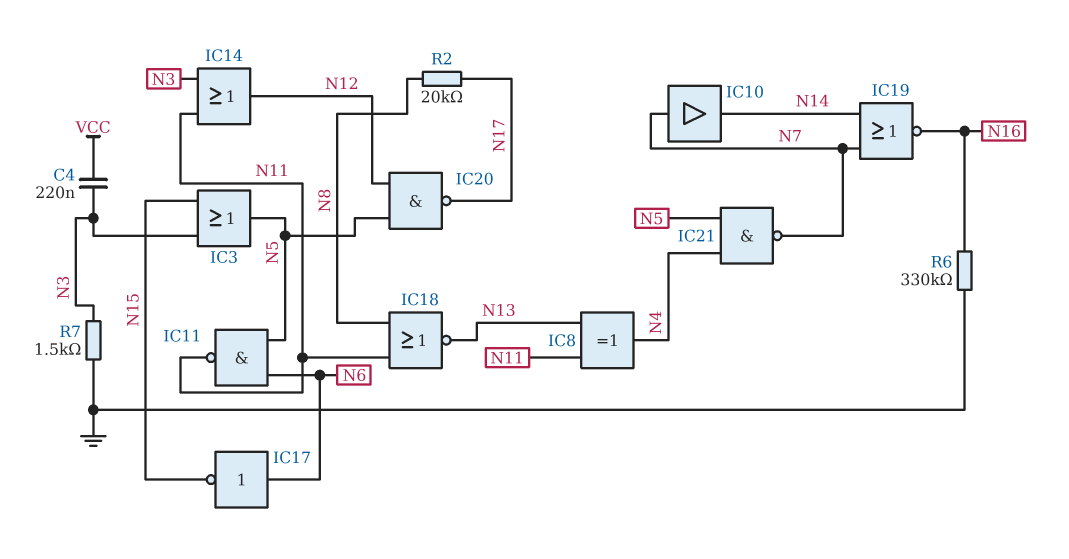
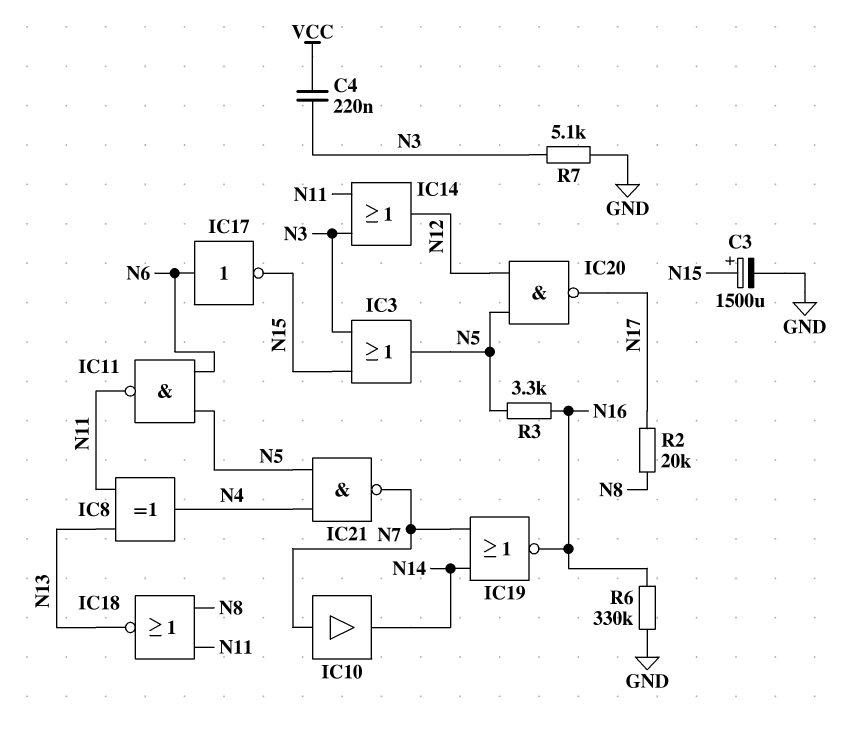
C3: none -> 1500uF (plus N15, minus GND)
R3: none -> 3.3k (N5, N16)
R7: 1.5k (GND, N3) -> 5.1k (GND, N3)

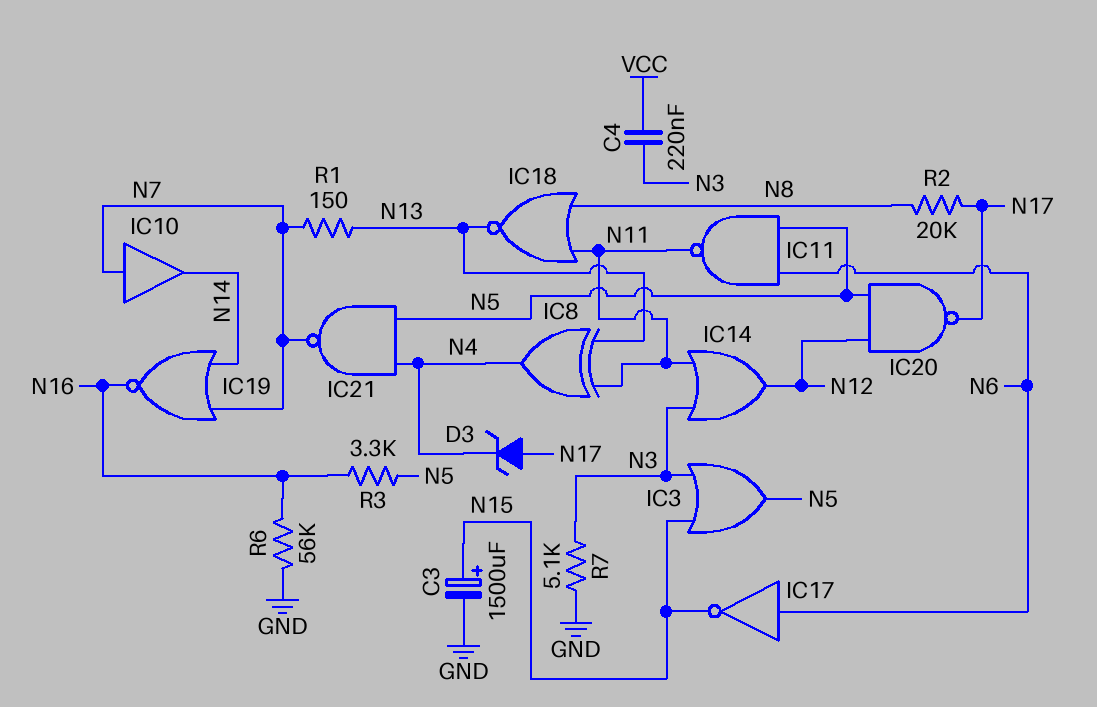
D3: none -> zener (A N17, K N4)
R1: none -> 150 (N7, N13)
R6: 330k (GND, N16) -> 56k (GND, N16)

